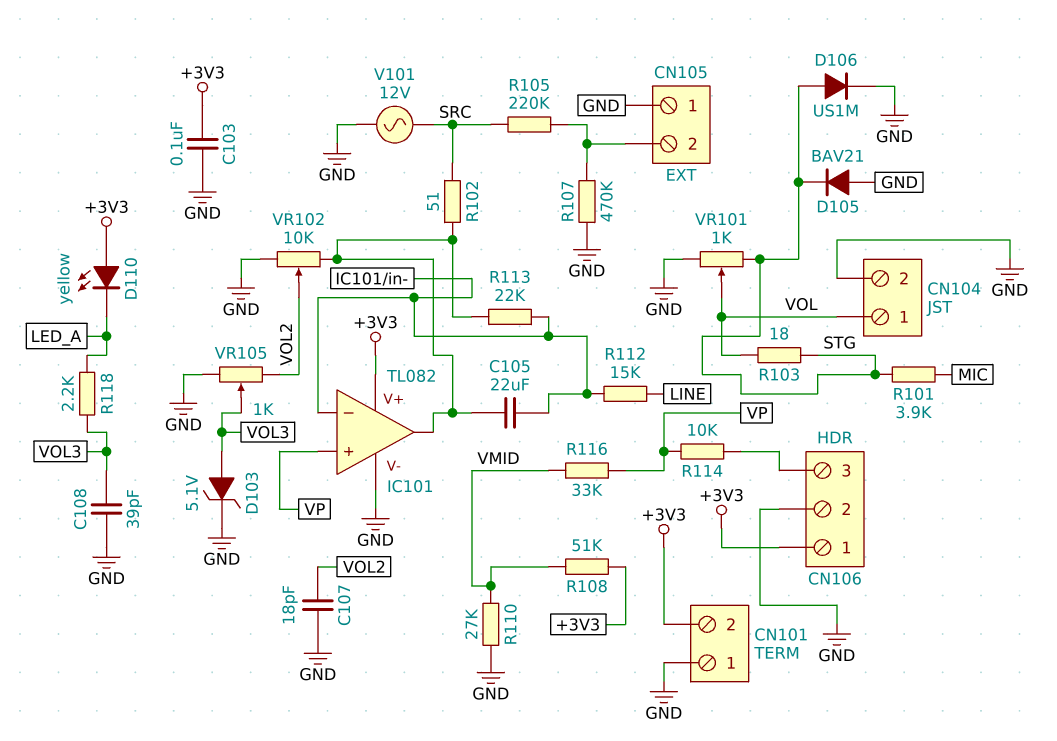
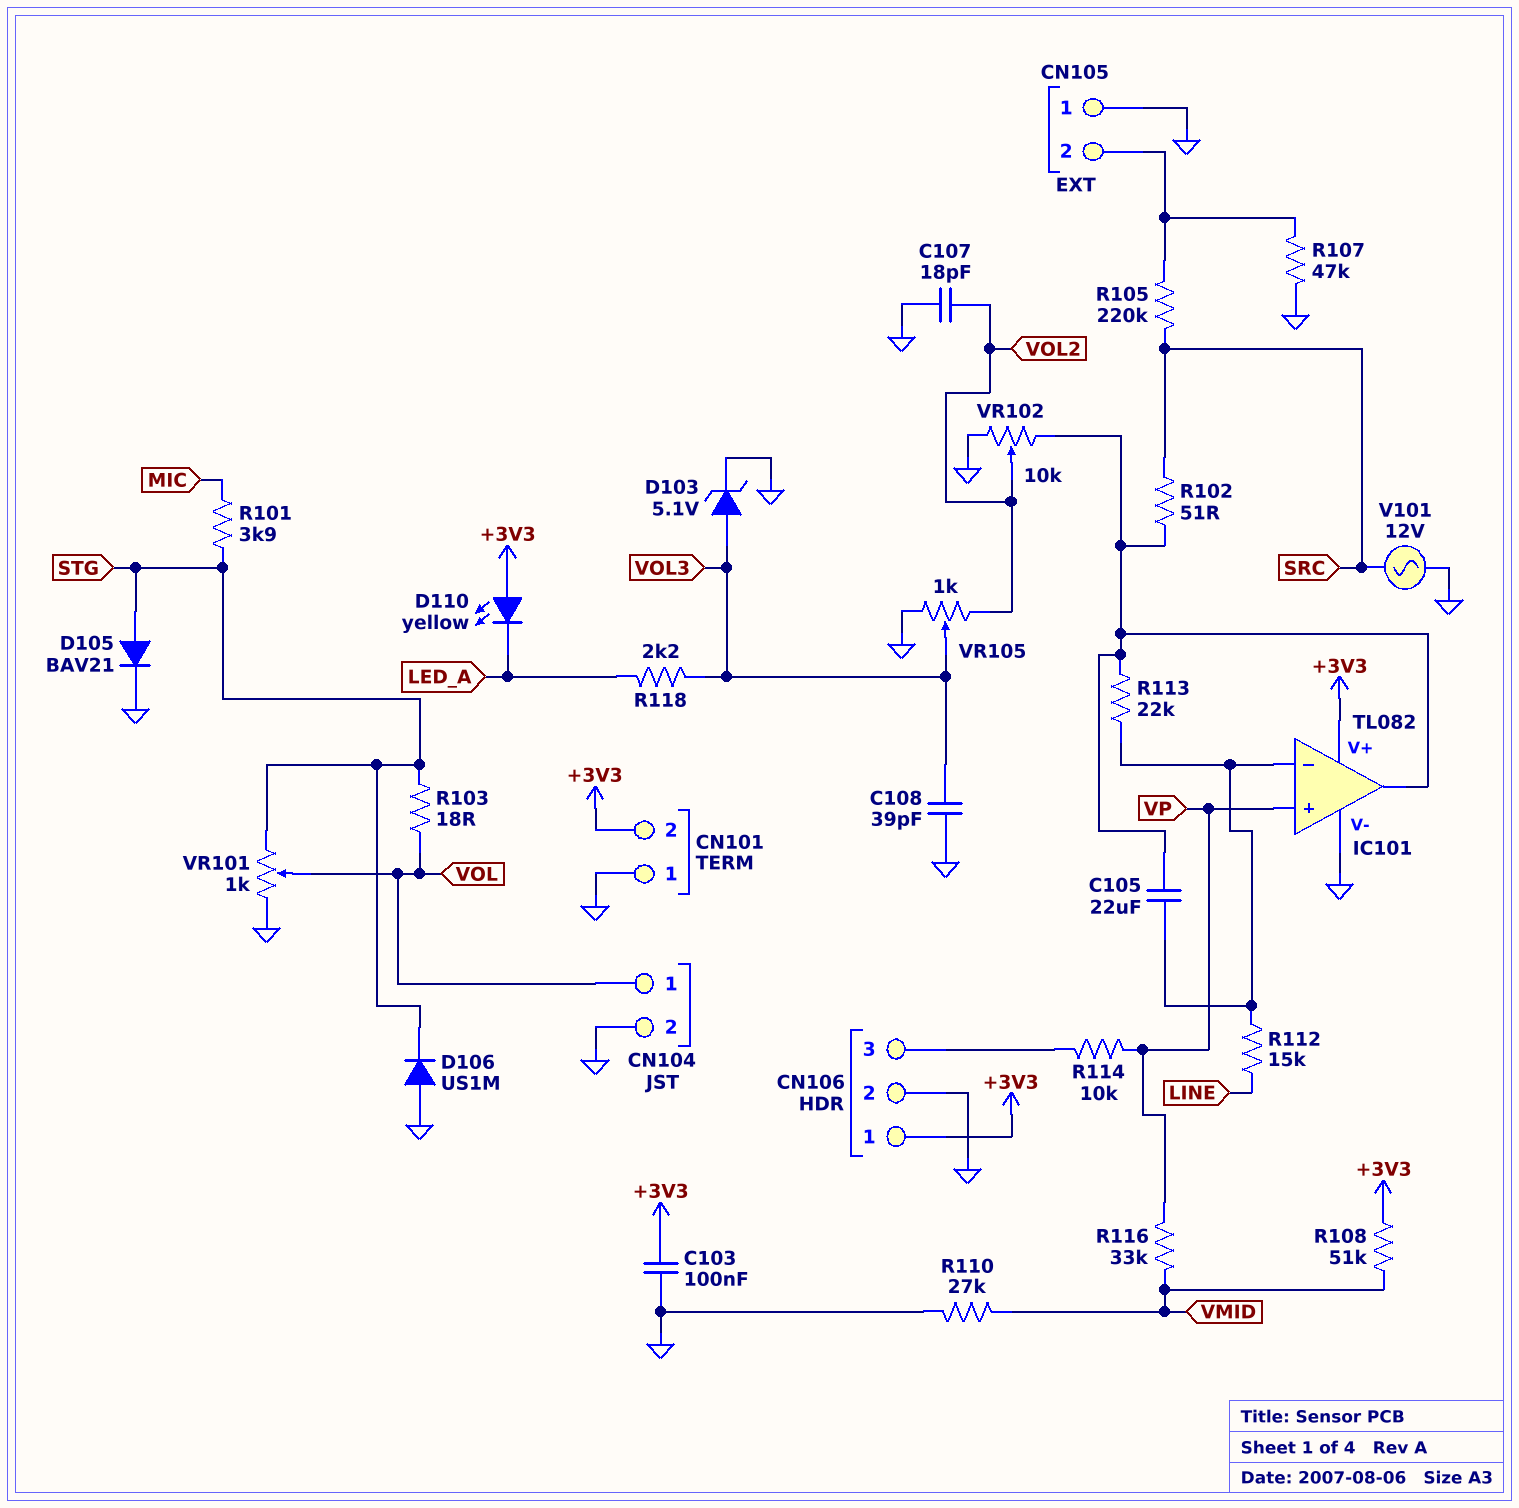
D105: diode BAV21 (A GND, K STG) -> diode BAV21 (A STG, K GND)
D106: diode US1M (A STG, K GND) -> diode US1M (A GND, K STG)
R107: 470k (CN105/2, GND) -> 47k (CN105/2, GND)

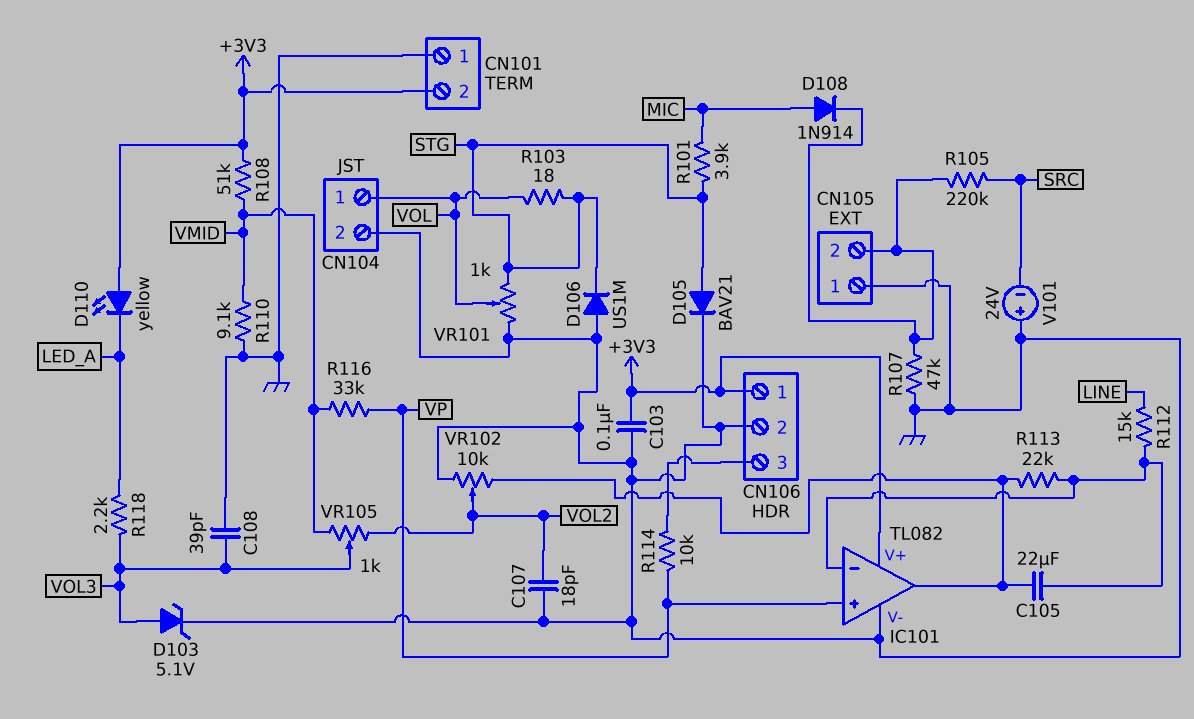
D108: none -> diode 1N914 (A MIC, K CN105/2)
R102: 51 (IC101/out, SRC) -> none
R110: 27k (GND, VMID) -> 9.1k (GND, VMID)
V101: AC 12V (GND, SRC) -> 24V (plus GND, minus SRC)
VR105: 1k (GND, VOL2, wiper VOL3) -> 1k (VMID, VOL2, wiper VOL3)

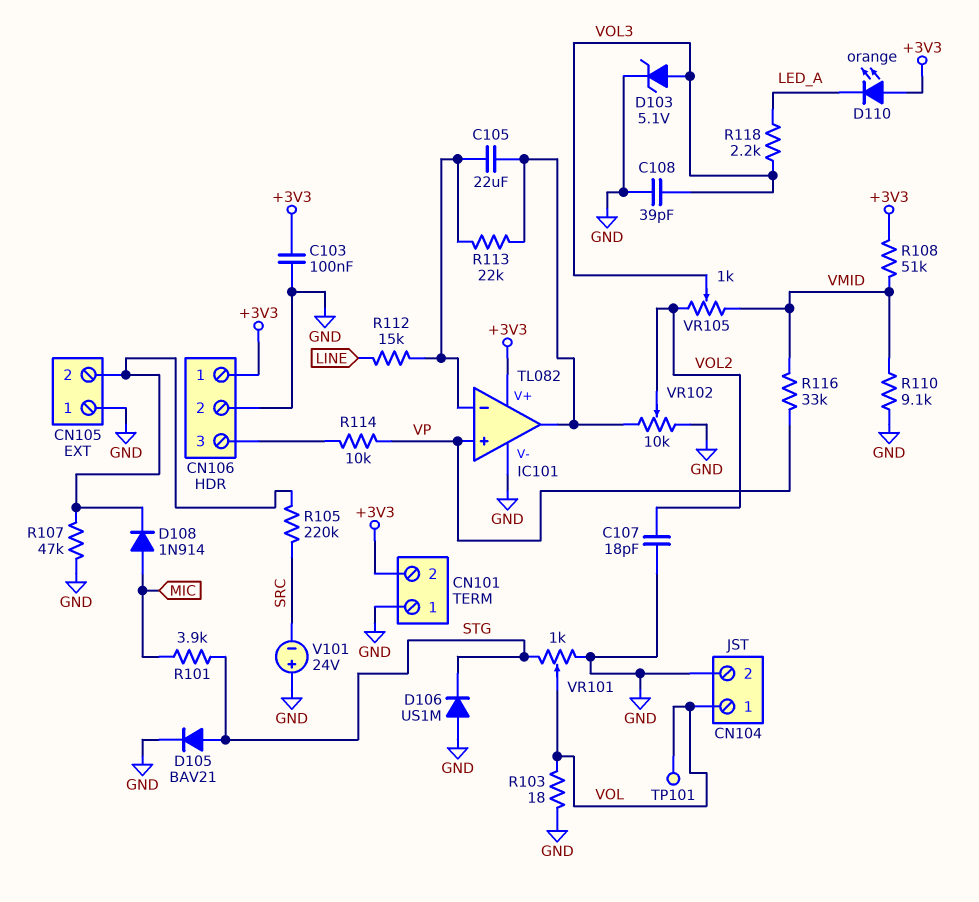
D110: LED yellow (A +3V3, K LED_A) -> LED orange (A +3V3, K LED_A)
R103: 18 (STG, VOL) -> 18 (GND, VOL)
TP101: none -> test point (VOL)

